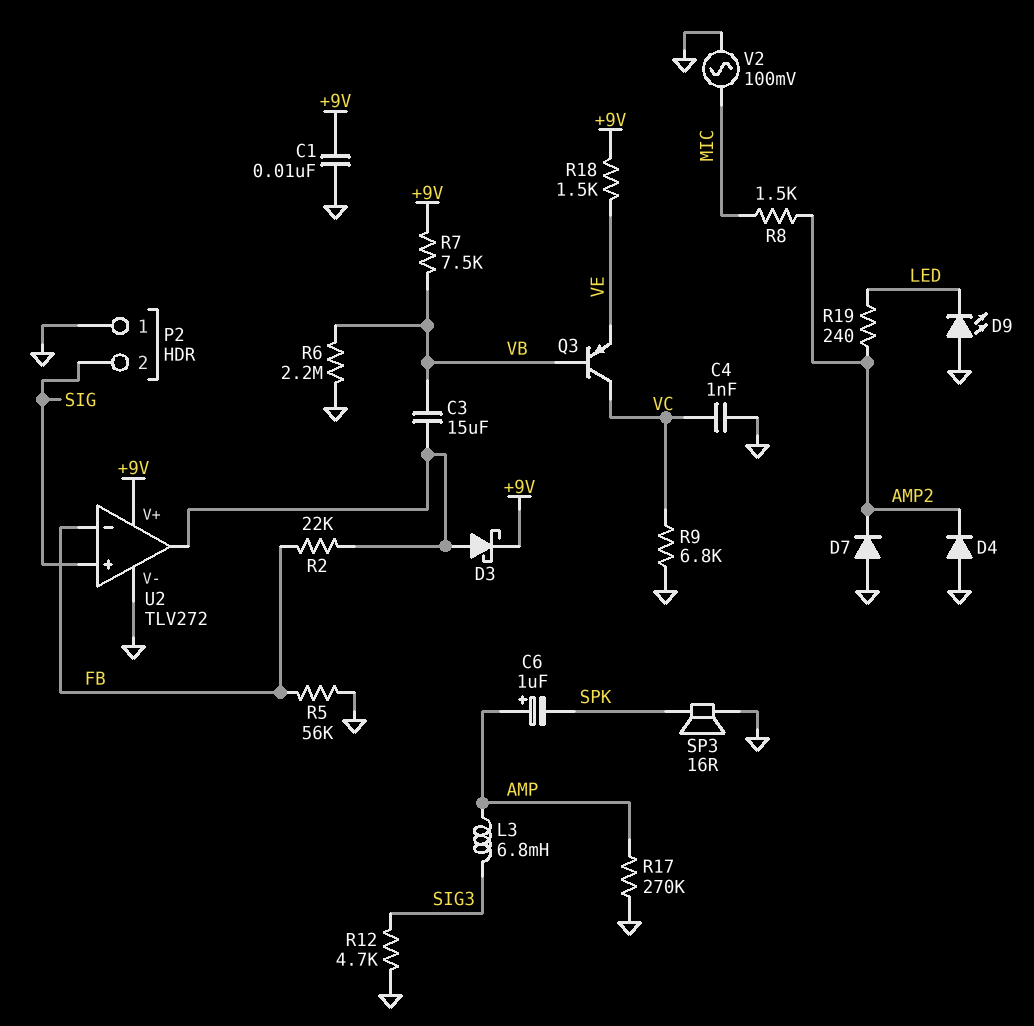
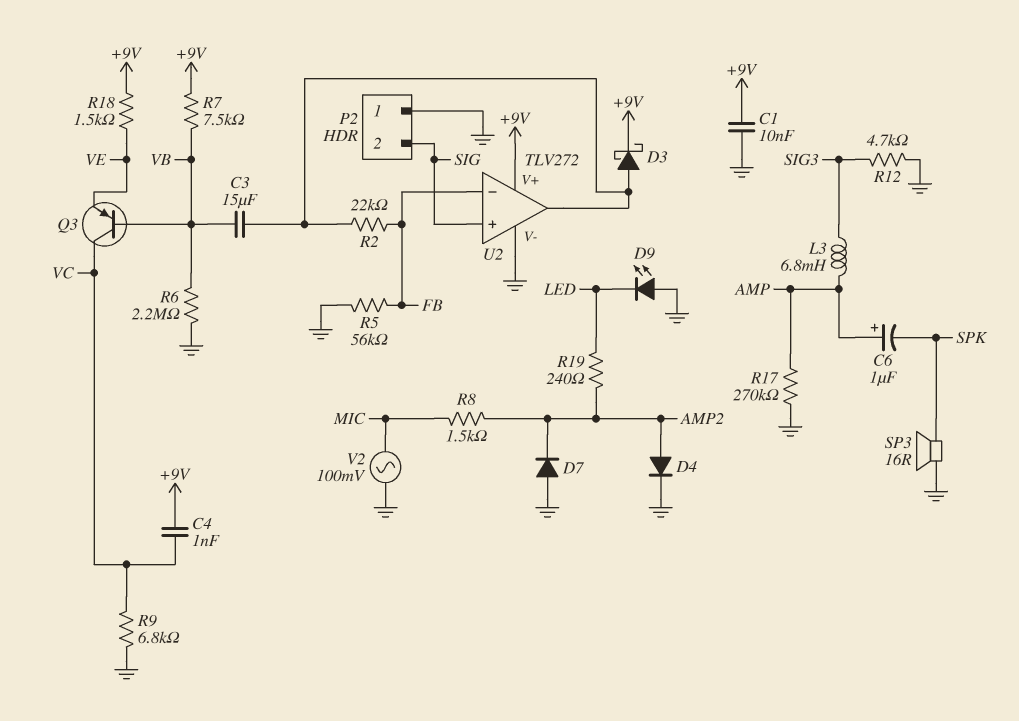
C4: 1nF (GND, VC) -> 1nF (+9V, VC)
D4: diode (A GND, K AMP2) -> diode (A AMP2, K GND)

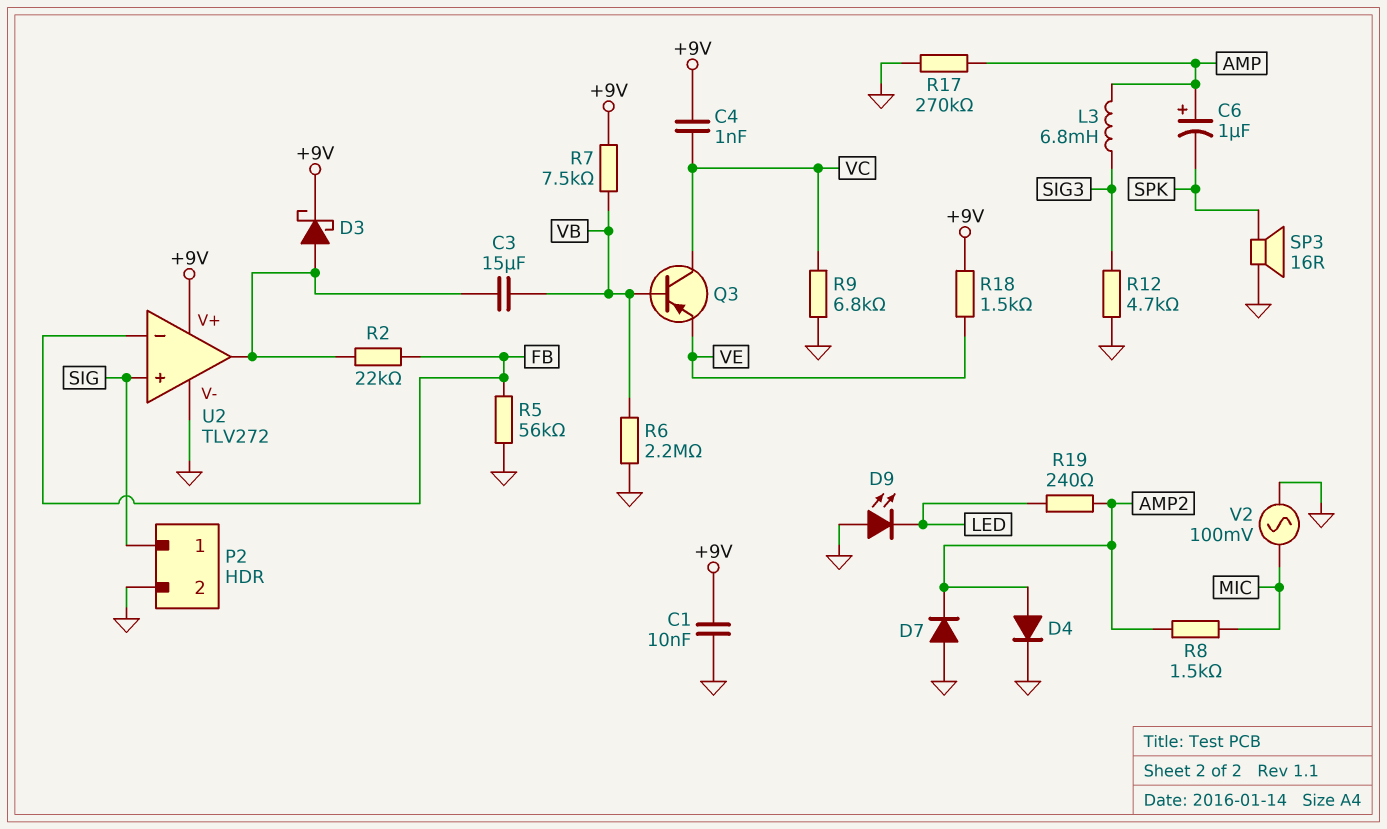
P2 pin 1: GND -> SIG
P2 pin 2: SIG -> GND

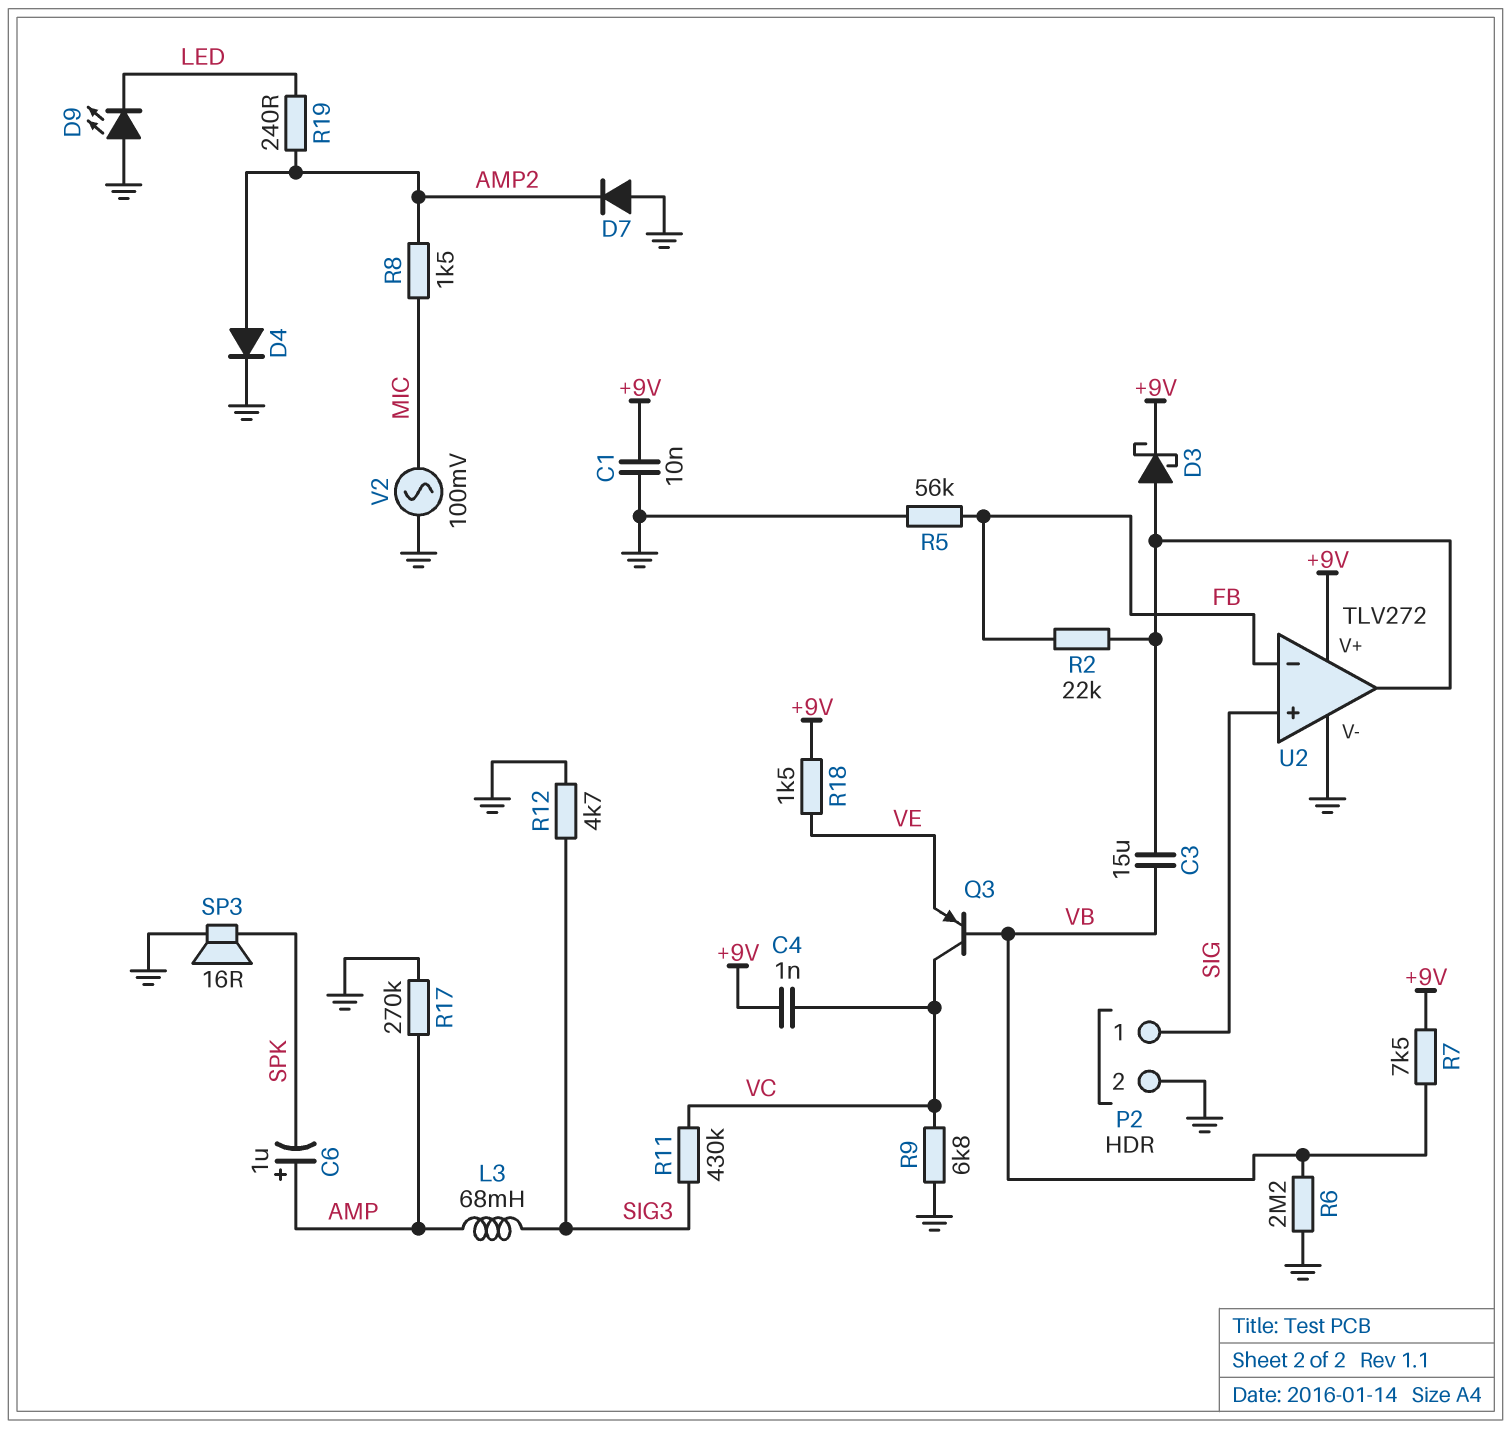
L3: 6.8mH (AMP, SIG3) -> 68mH (AMP, SIG3)
R11: none -> 430k (SIG3, VC)

